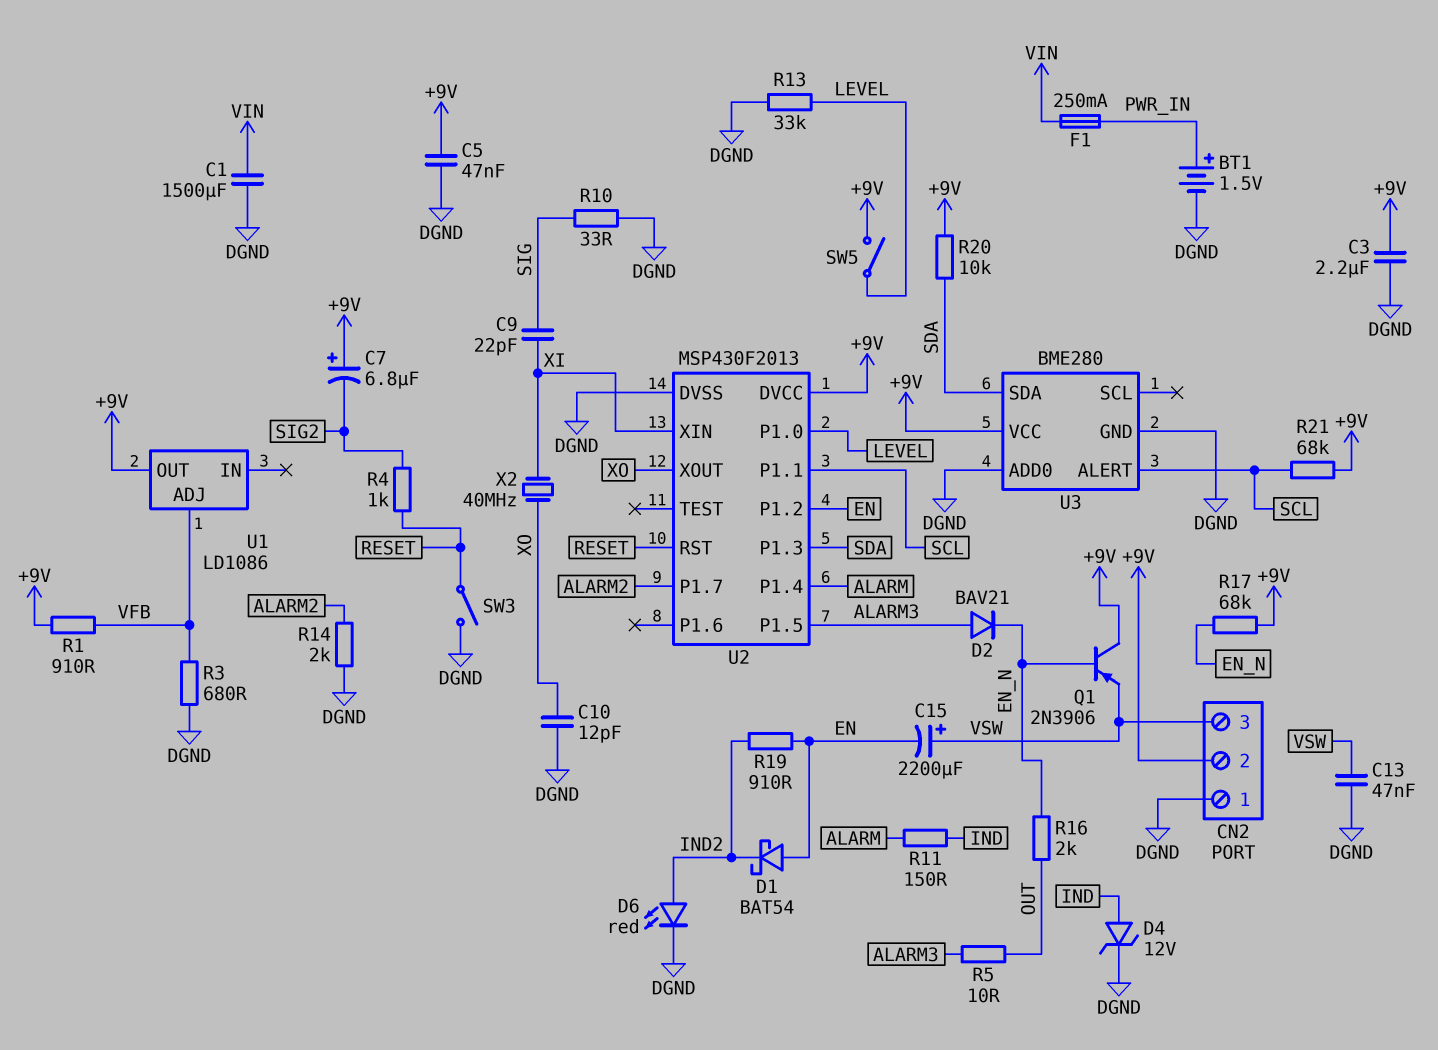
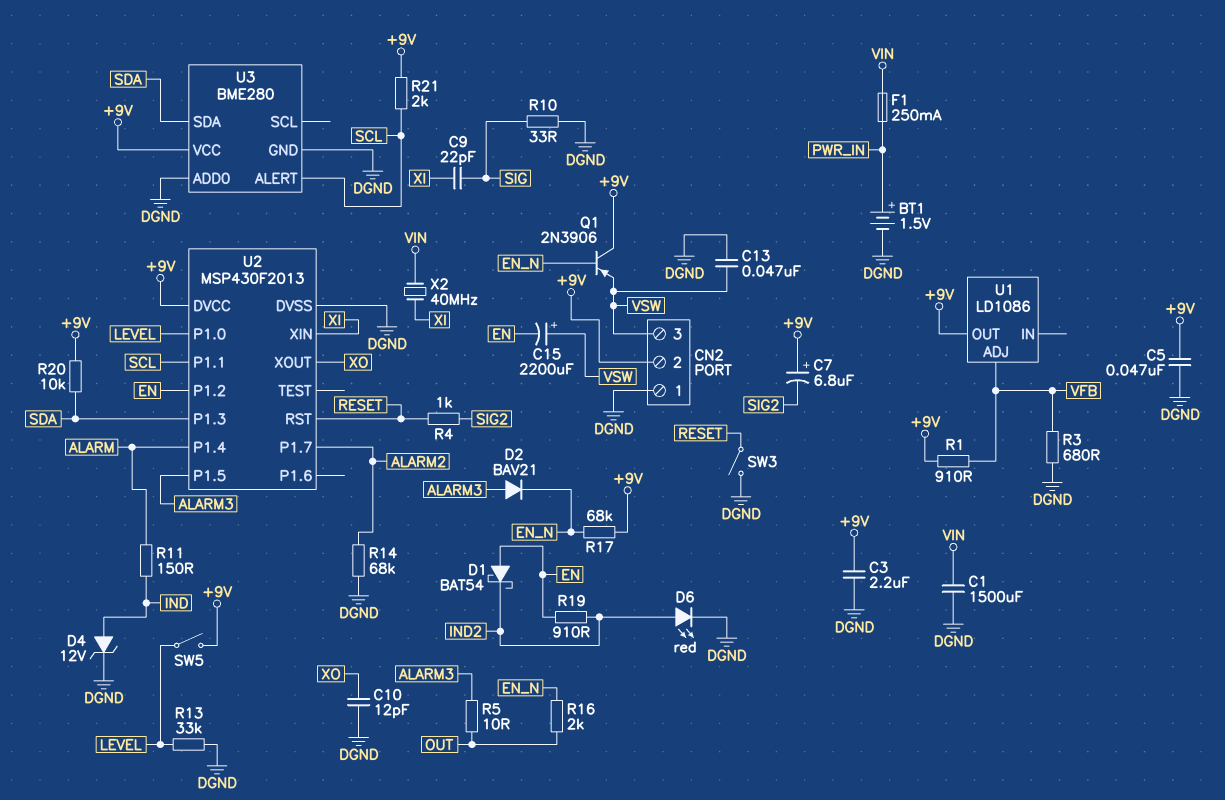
R14: 2k (ALARM2, DGND) -> 68k (ALARM2, DGND)
R21: 68k (+9V, SCL) -> 2k (+9V, SCL)
X2: 40MHz (XI, XO) -> 40MHz (VIN, XI)

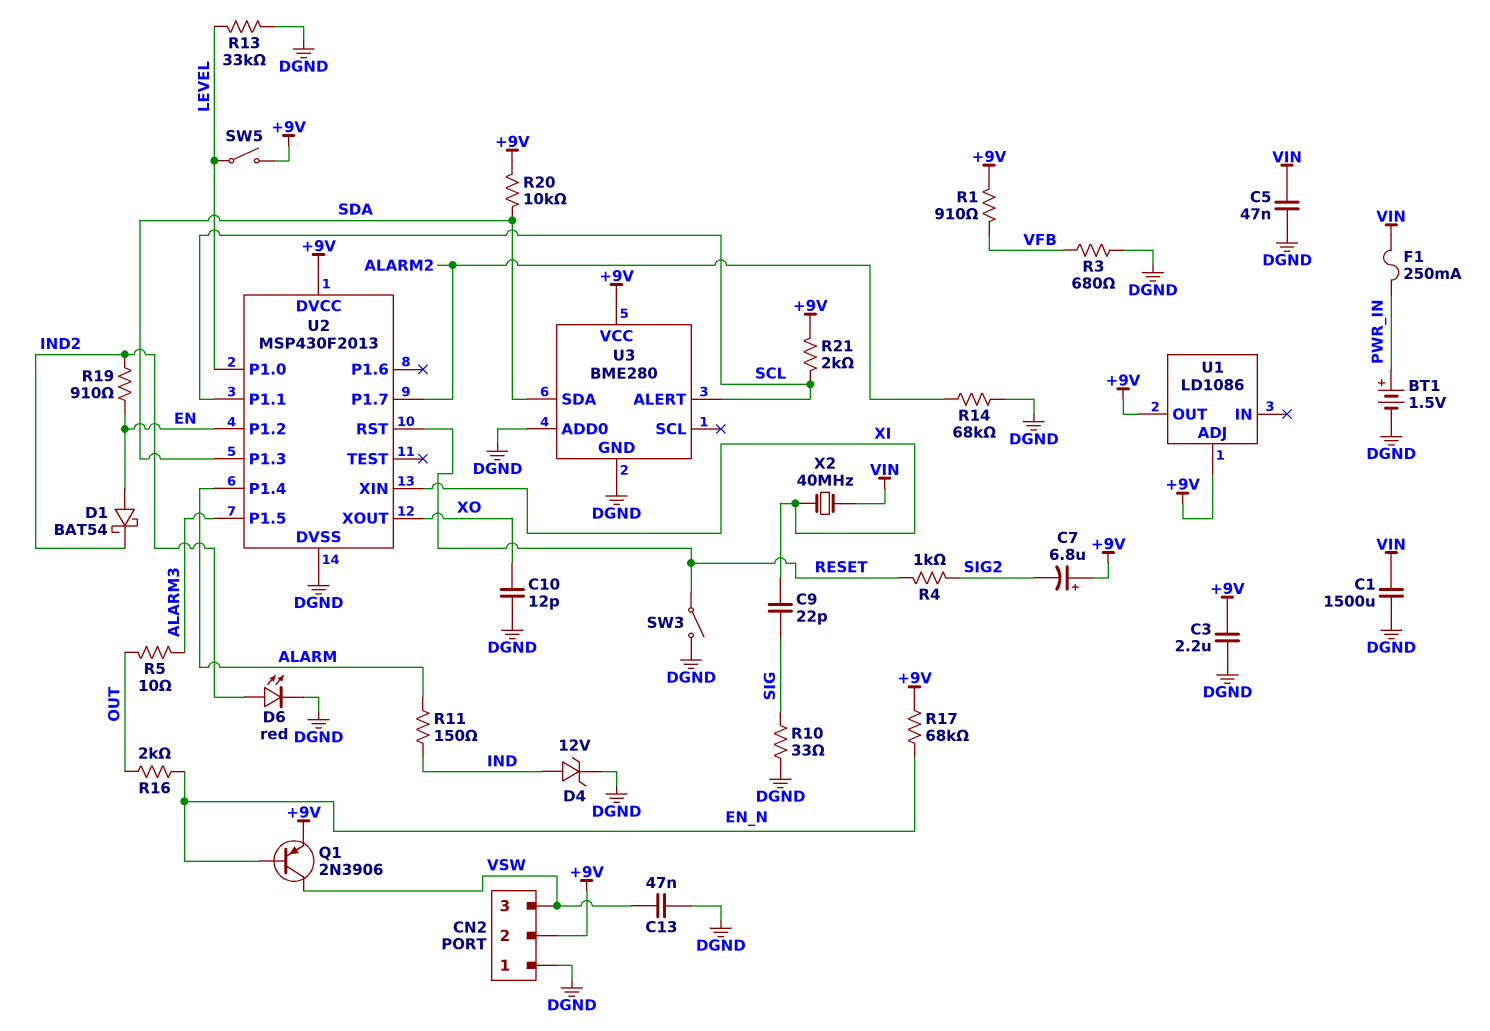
C5: 47nF (+9V, DGND) -> 47nF (DGND, VIN)
C15: 2200uF (plus VSW, minus EN) -> none
D2: diode BAV21 (A ALARM3, K EN_N) -> none
Q1: PNP 2N3906 (B EN_N, C +9V, E VSW) -> PNP 2N3906 (B EN_N, C VSW, E +9V)
U1 pin ADJ: VFB -> +9V

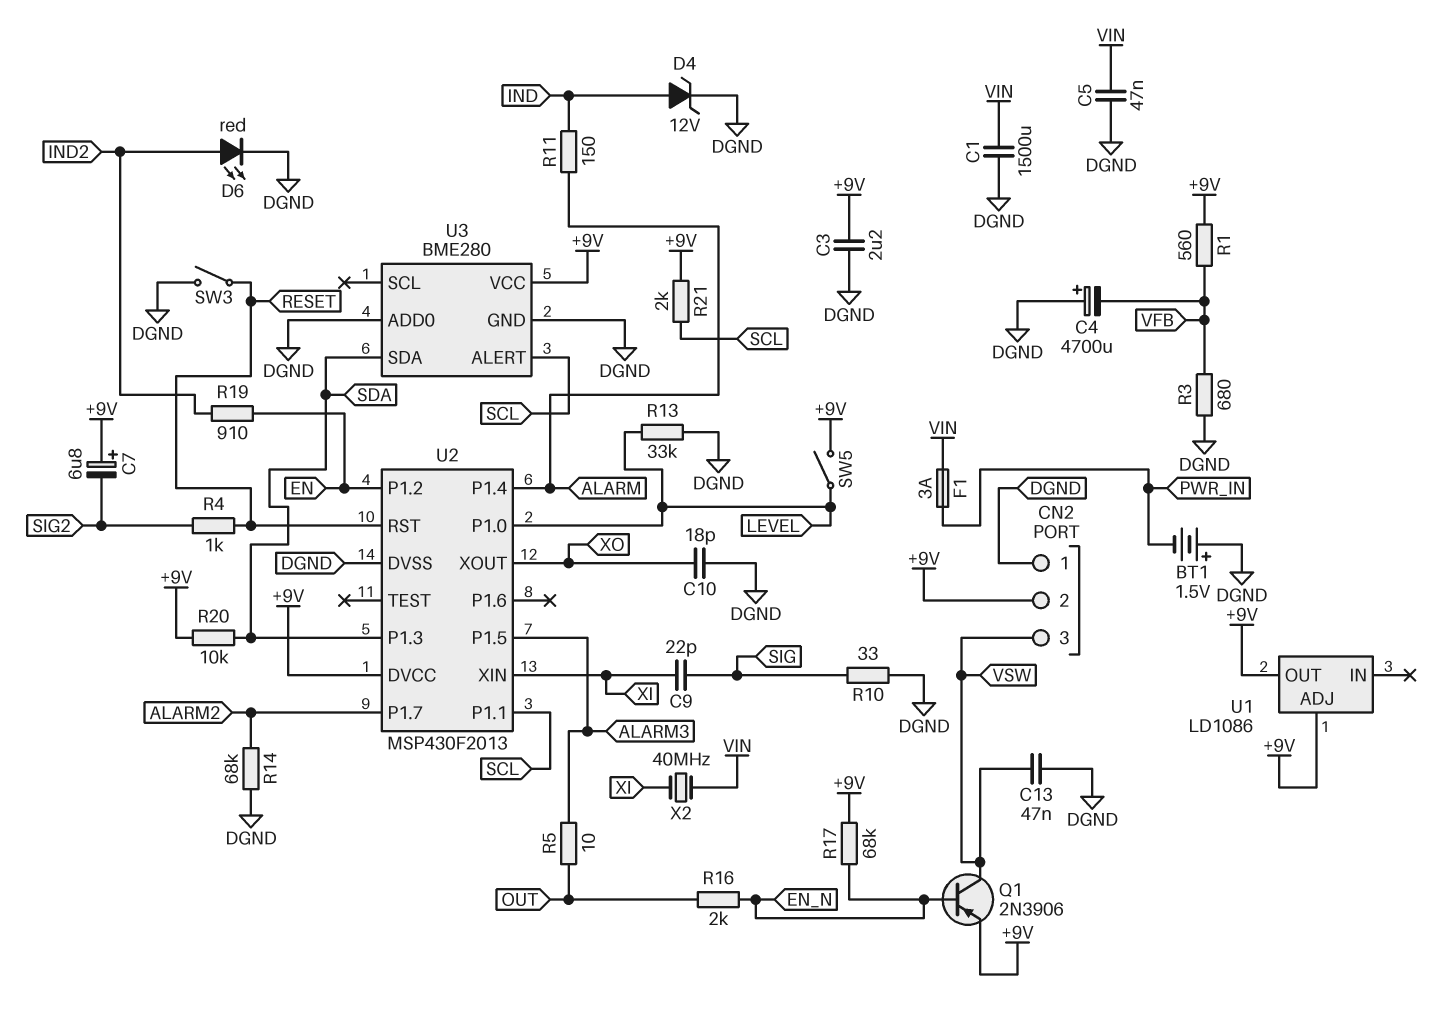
BT1: 1.5V (plus PWR_IN, minus DGND) -> 1.5V (plus DGND, minus PWR_IN)
C4: none -> 4700uF (plus DGND, minus VFB)
C10: 12pF (DGND, XO) -> 18pF (DGND, XO)
D1: schottky BAT54 (A EN, K IND2) -> none
F1: 250mA (PWR_IN, VIN) -> 3A (PWR_IN, VIN)
R1: 910 (+9V, VFB) -> 560 (+9V, VFB)

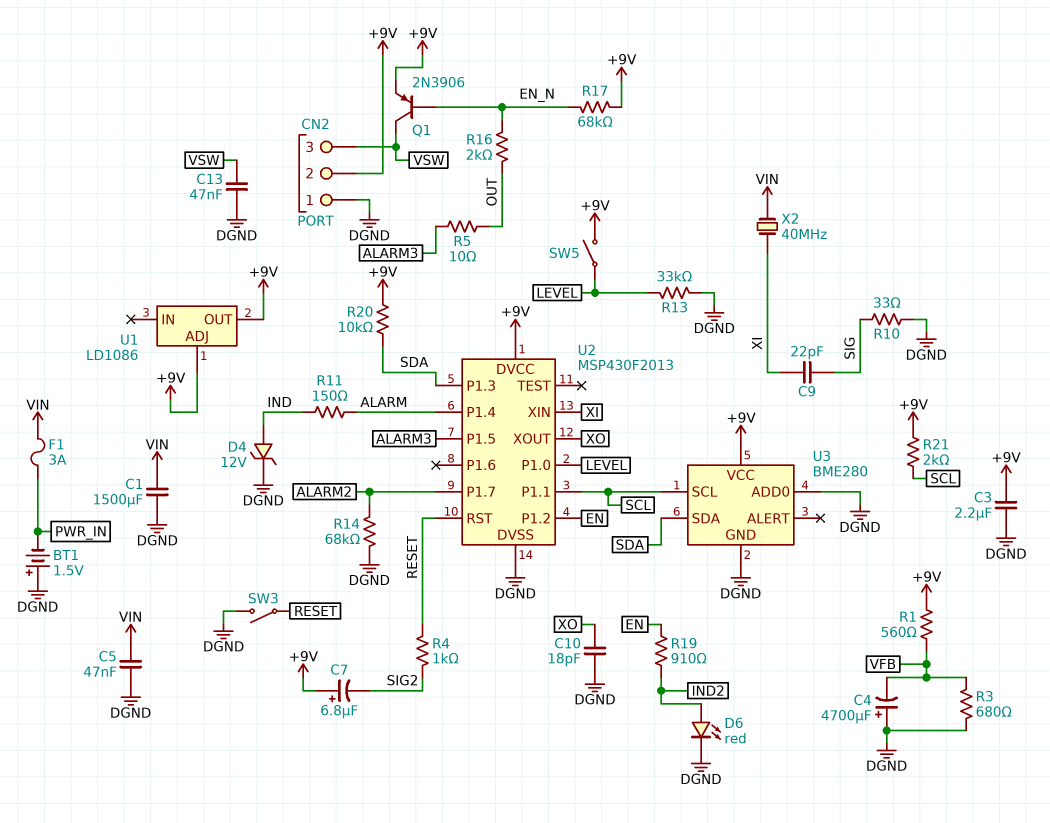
U3 pin ALERT: SCL -> none
U3 pin SCL: none -> SCL

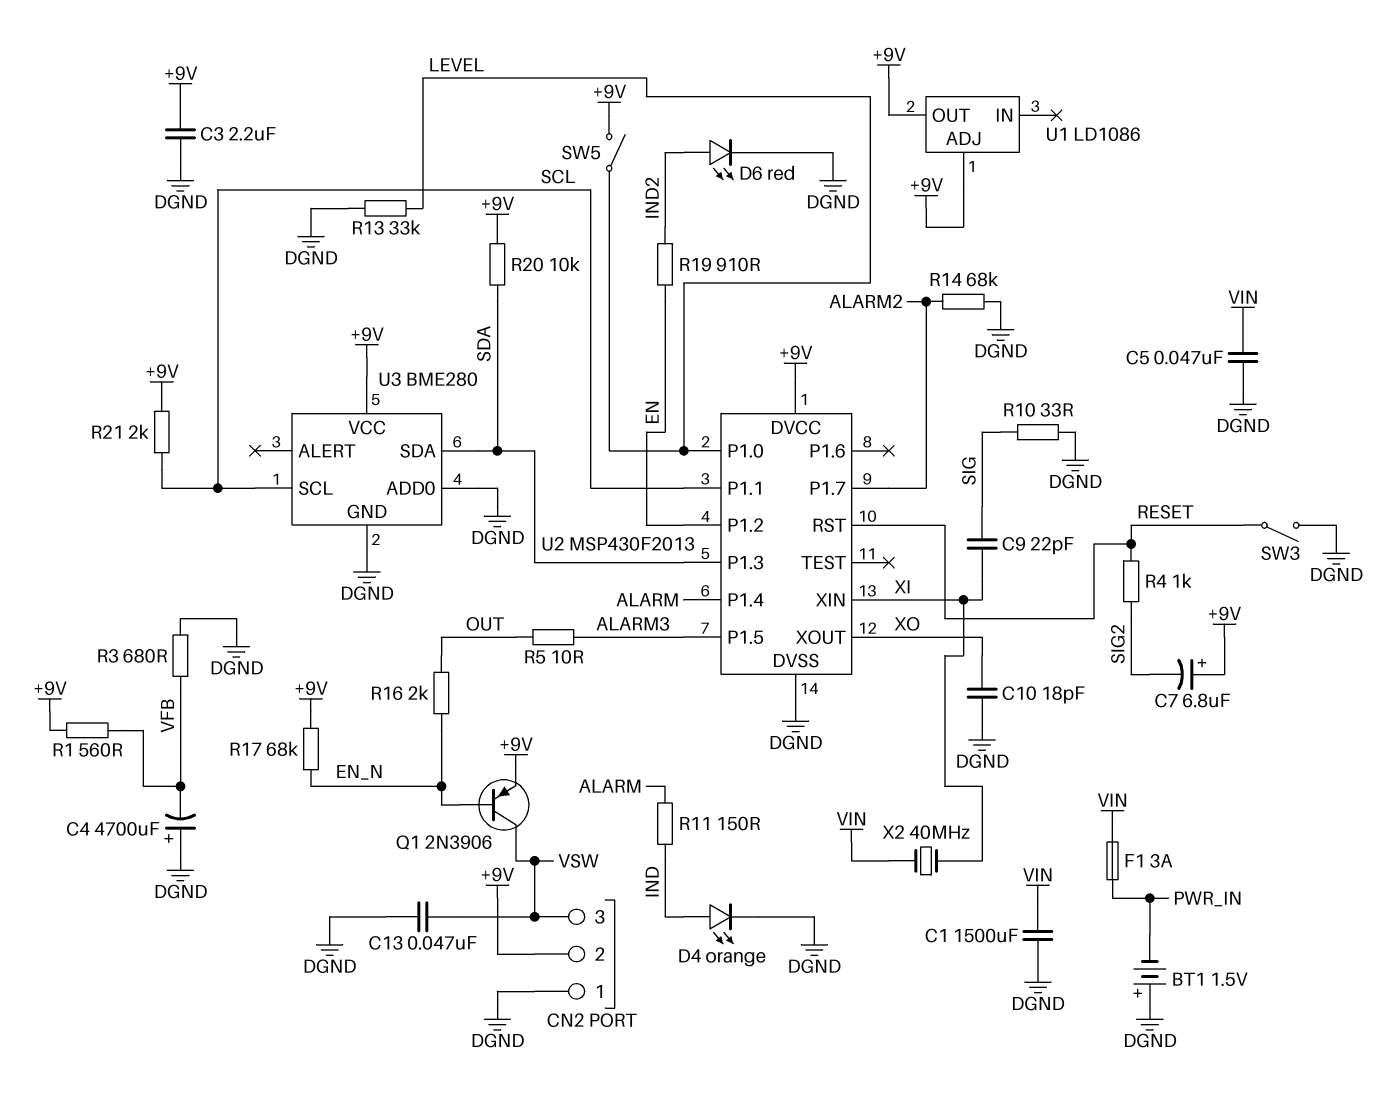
D4: zener 12V (A IND, K DGND) -> LED orange (A IND, K DGND)

